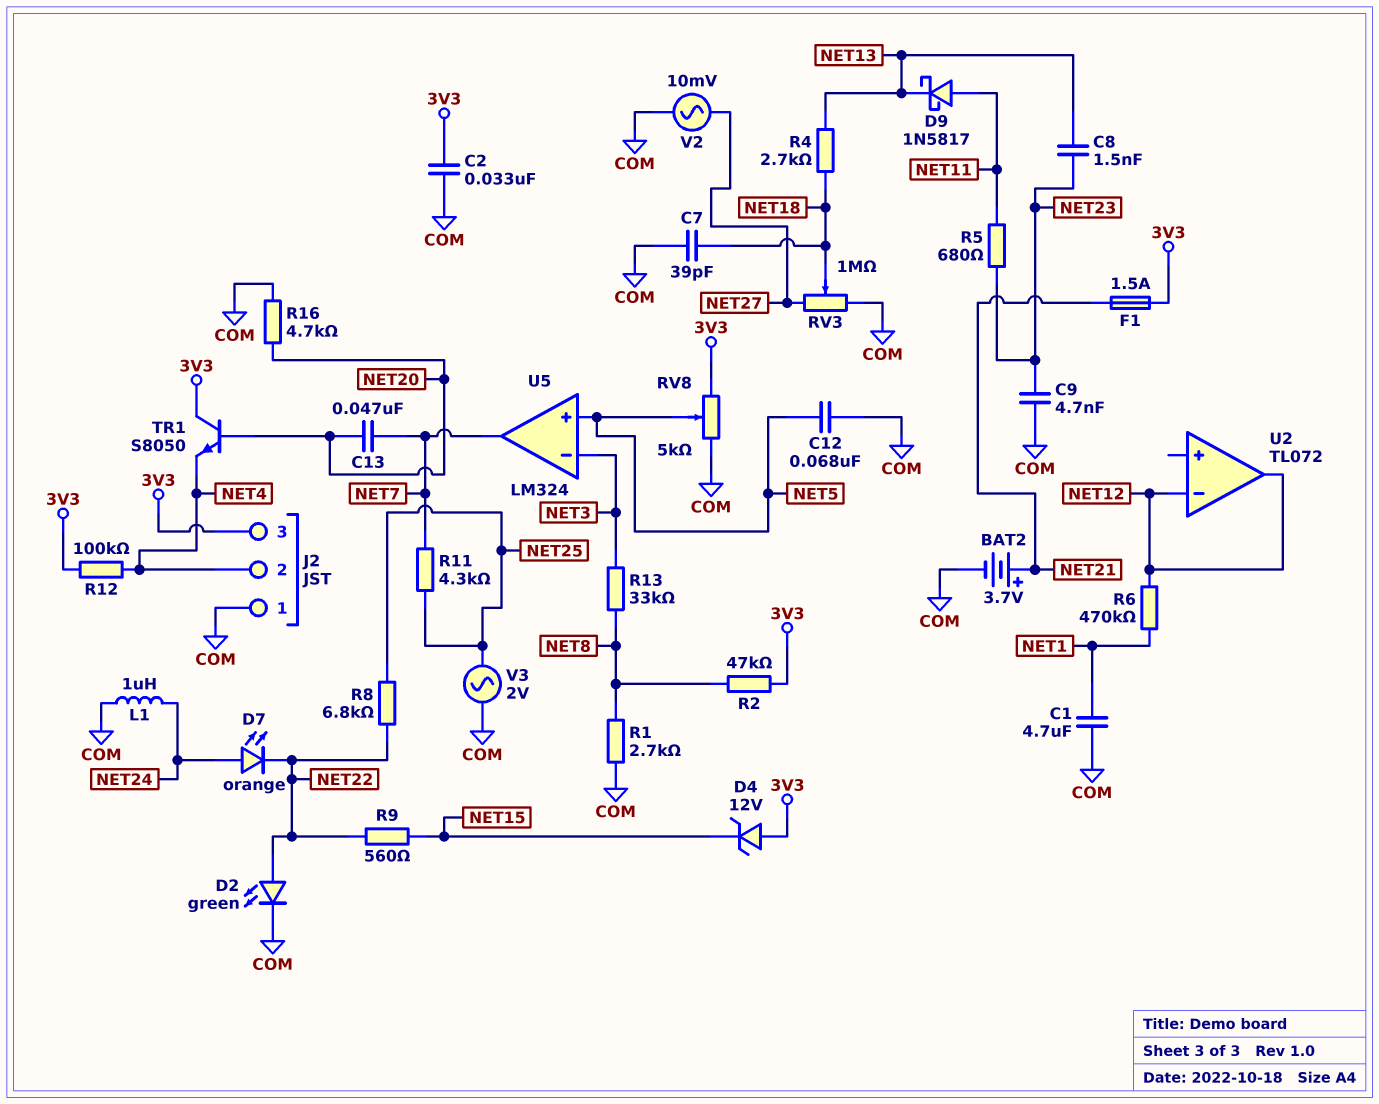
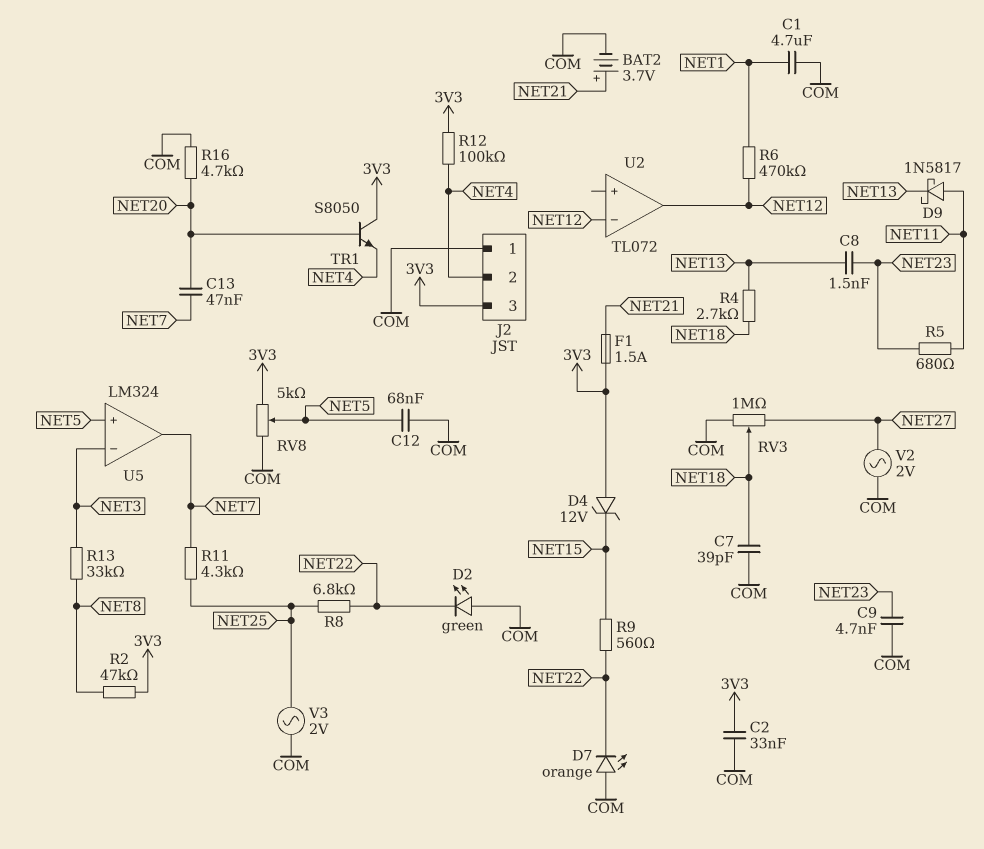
D2: LED green (A NET22, K COM) -> LED green (A COM, K NET22)
D7: LED orange (A NET24, K NET22) -> LED orange (A COM, K NET22)
L1: 1uH (COM, NET24) -> none
R1: 2.7k (COM, NET8) -> none
V2: AC 10mV (COM, NET27) -> AC 2V (COM, NET27)

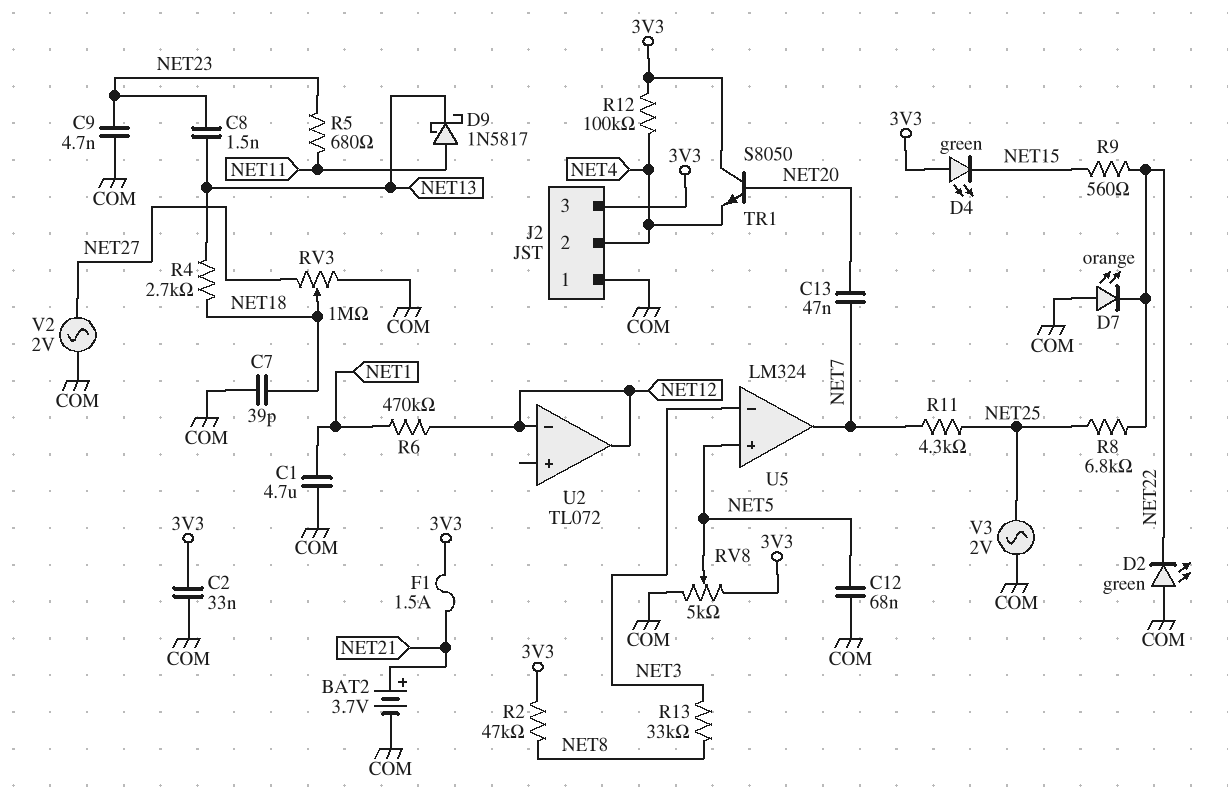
D4: zener 12V (A 3V3, K NET15) -> LED green (A 3V3, K NET15)
R16: 4.7k (COM, NET20) -> none

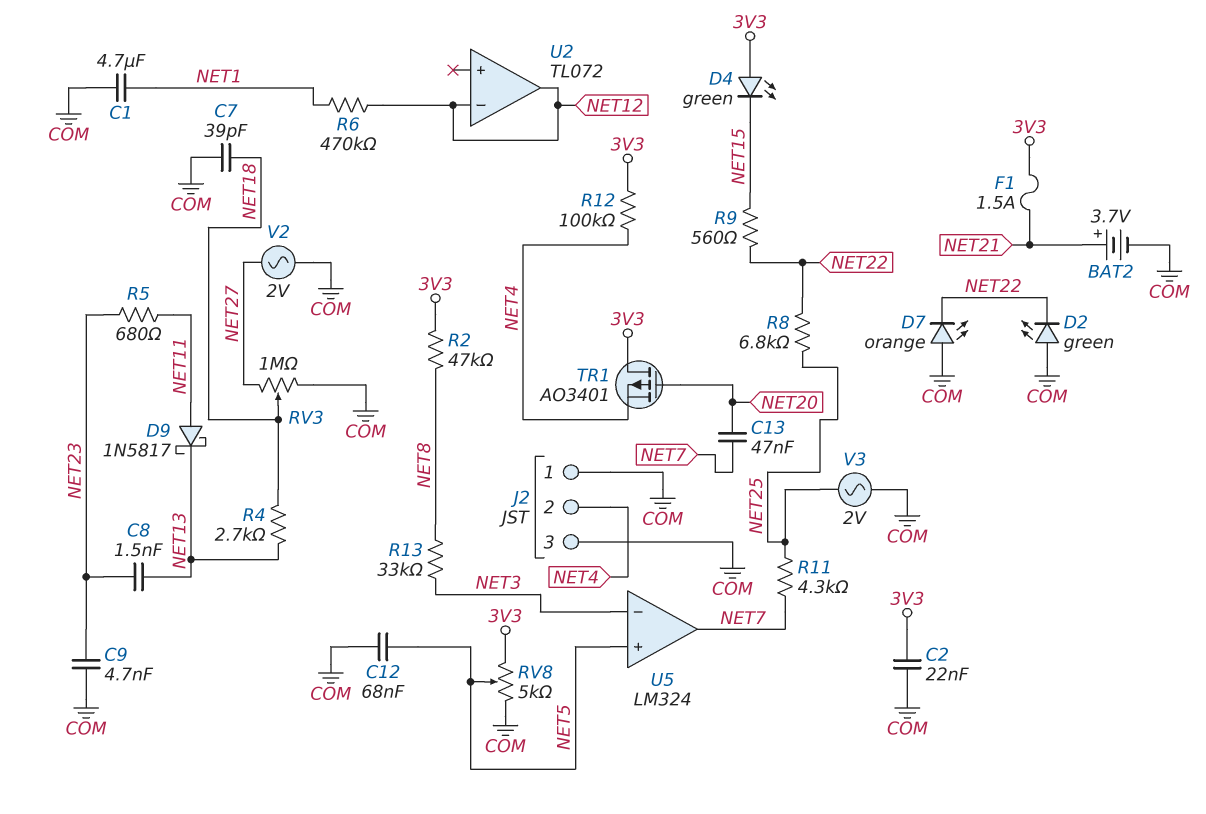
C2: 33nF (3V3, COM) -> 22nF (3V3, COM)
J2 pin 3: 3V3 -> COM
TR1: NPN S8050 (B NET20, C 3V3, E NET4) -> PMOS AO3401 (G NET20, D 3V3, S NET4)

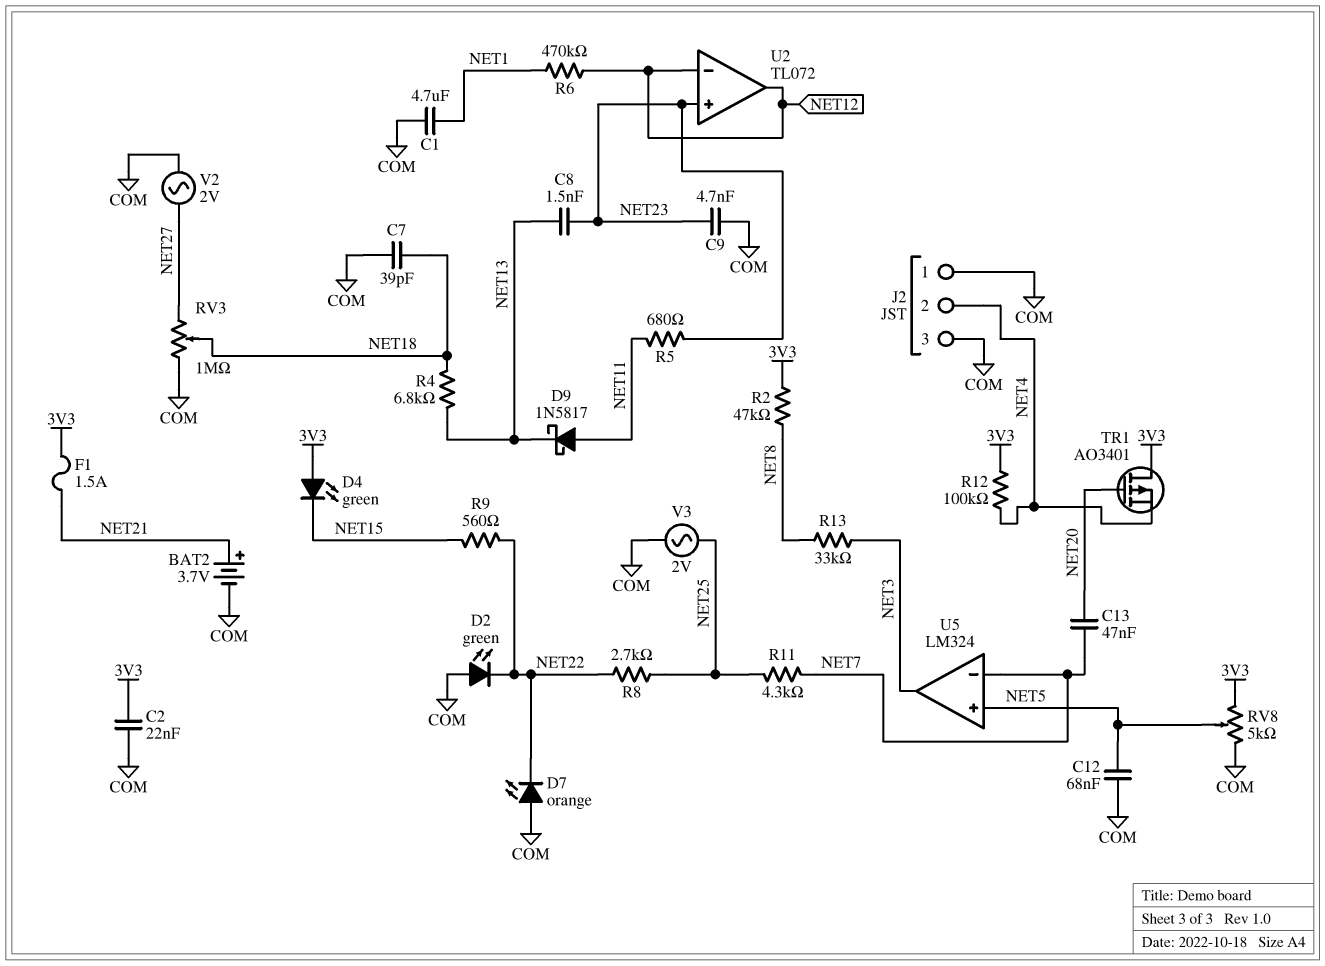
R4: 2.7k (NET13, NET18) -> 6.8k (NET13, NET18)
R8: 6.8k (NET22, NET25) -> 2.7k (NET22, NET25)
U2 pin in+: none -> NET23
U5 pin in-: NET3 -> NET7
U5 pin out: NET7 -> NET3

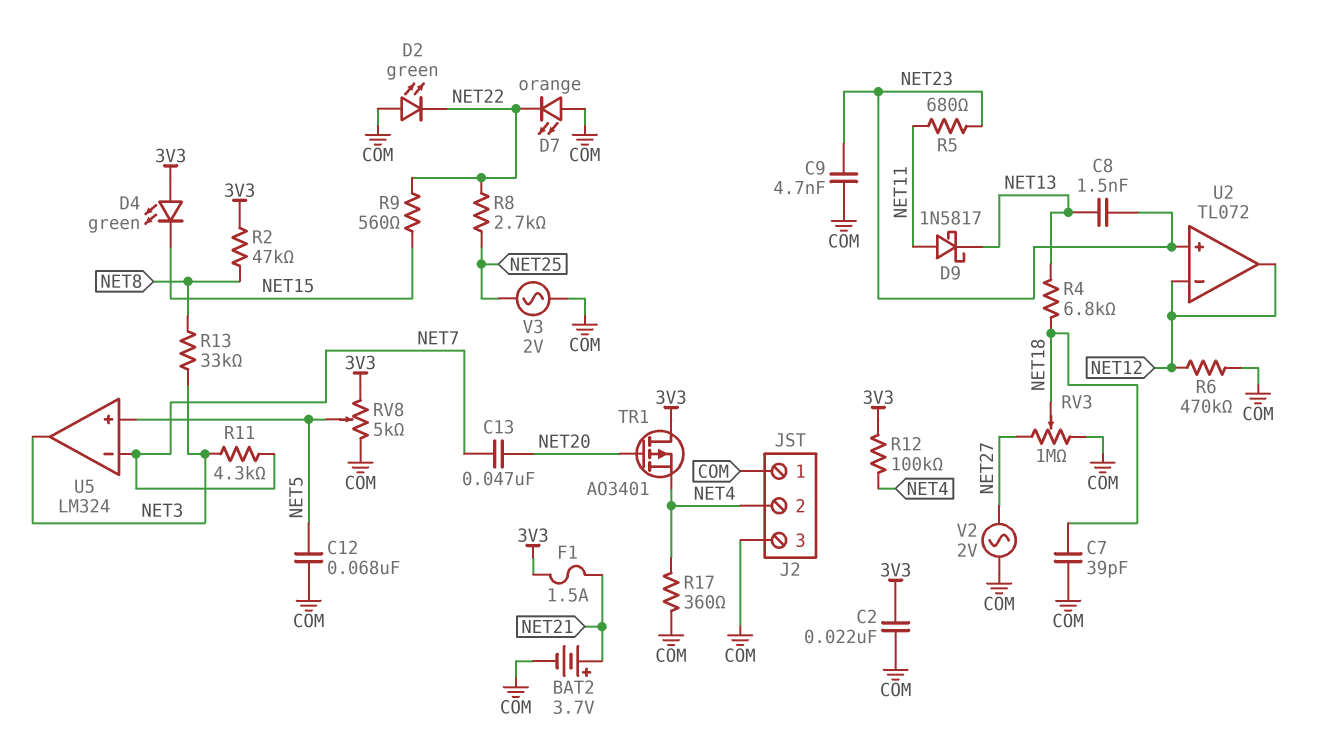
C1: 4.7uF (COM, NET1) -> none
R6: 470k (NET1, NET12) -> 470k (COM, NET12)
R11: 4.3k (NET7, NET25) -> 4.3k (NET3, NET7)
R17: none -> 360 (COM, NET4)

